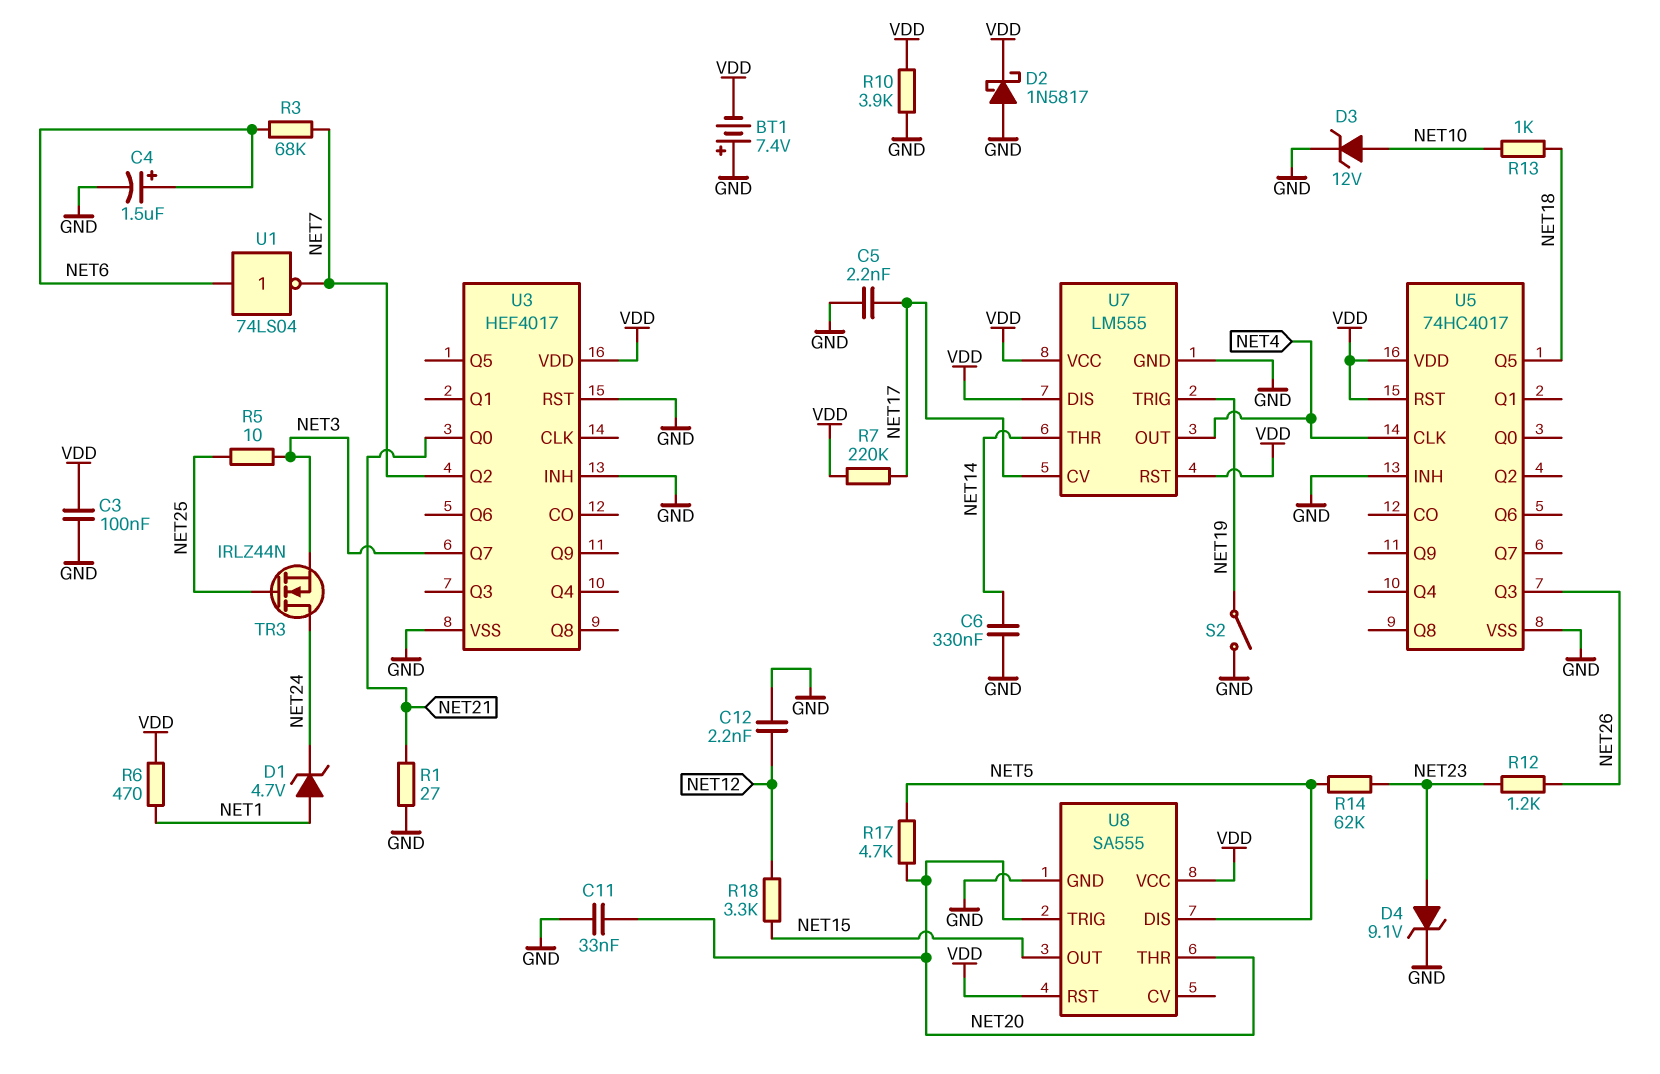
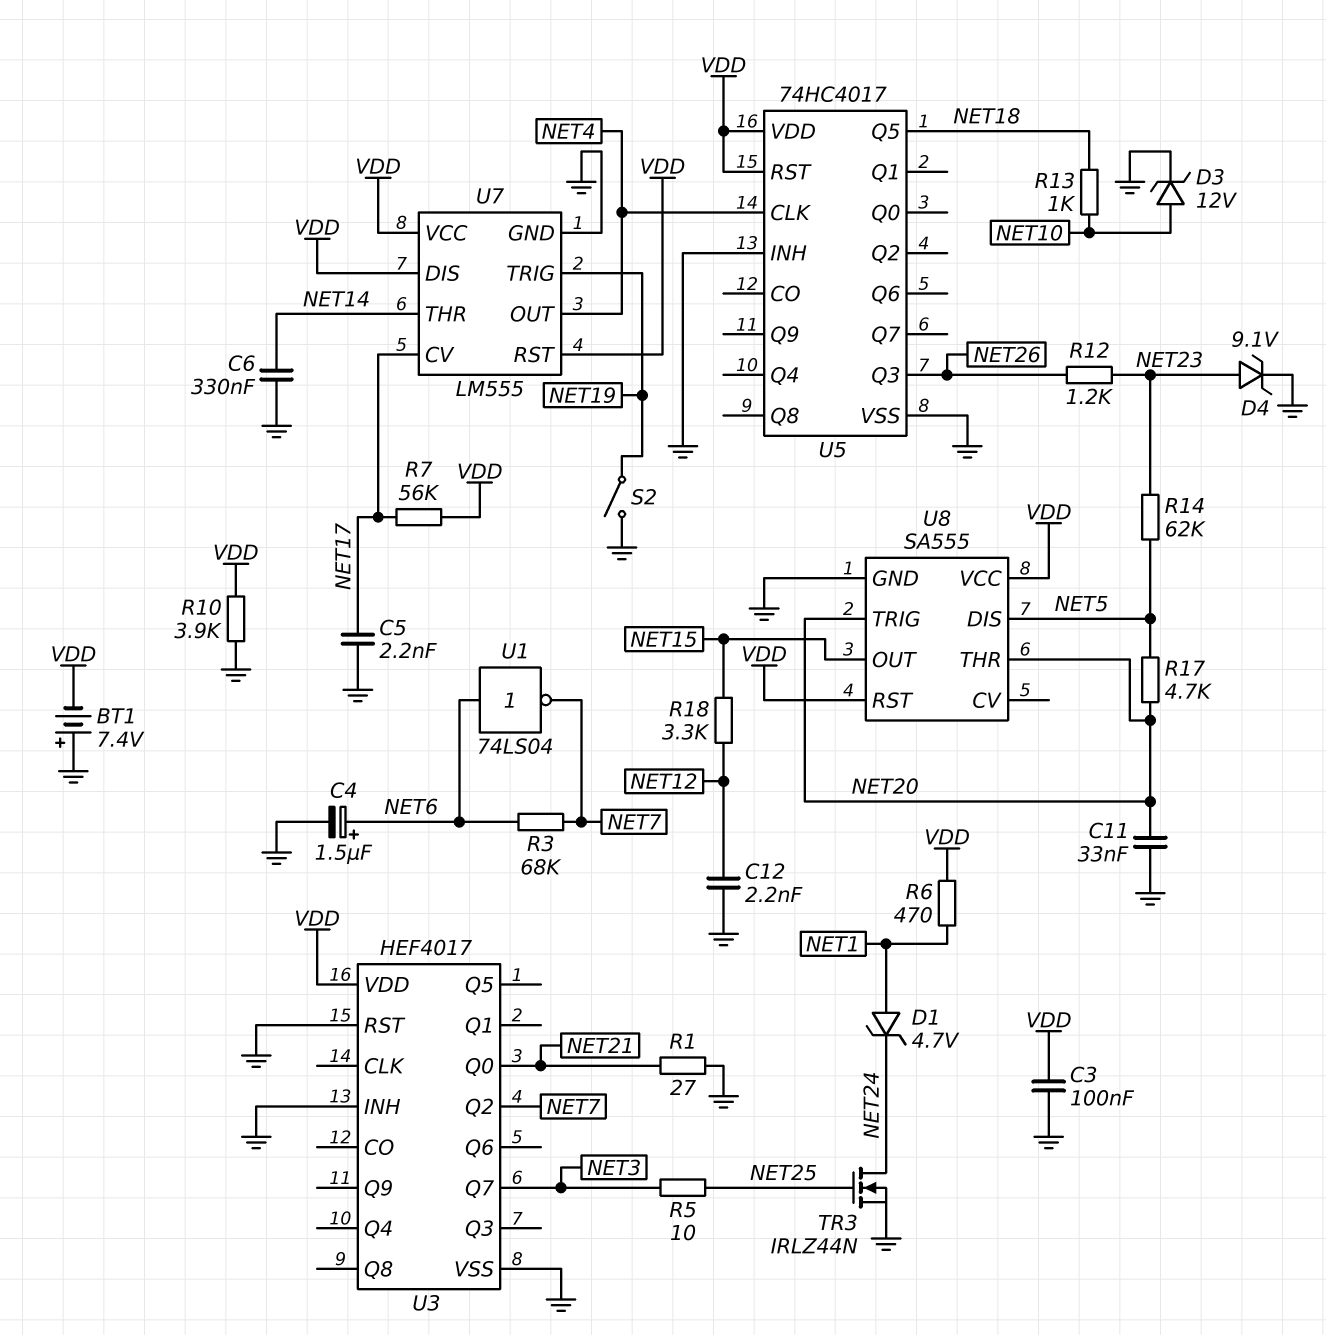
D2: schottky 1N5817 (A GND, K VDD) -> none
R7: 220k (NET17, VDD) -> 56k (NET17, VDD)
TR3: NMOS IRLZ44N (G NET25, D NET24, S NET3) -> NMOS IRLZ44N (G NET25, D NET24, S GND)

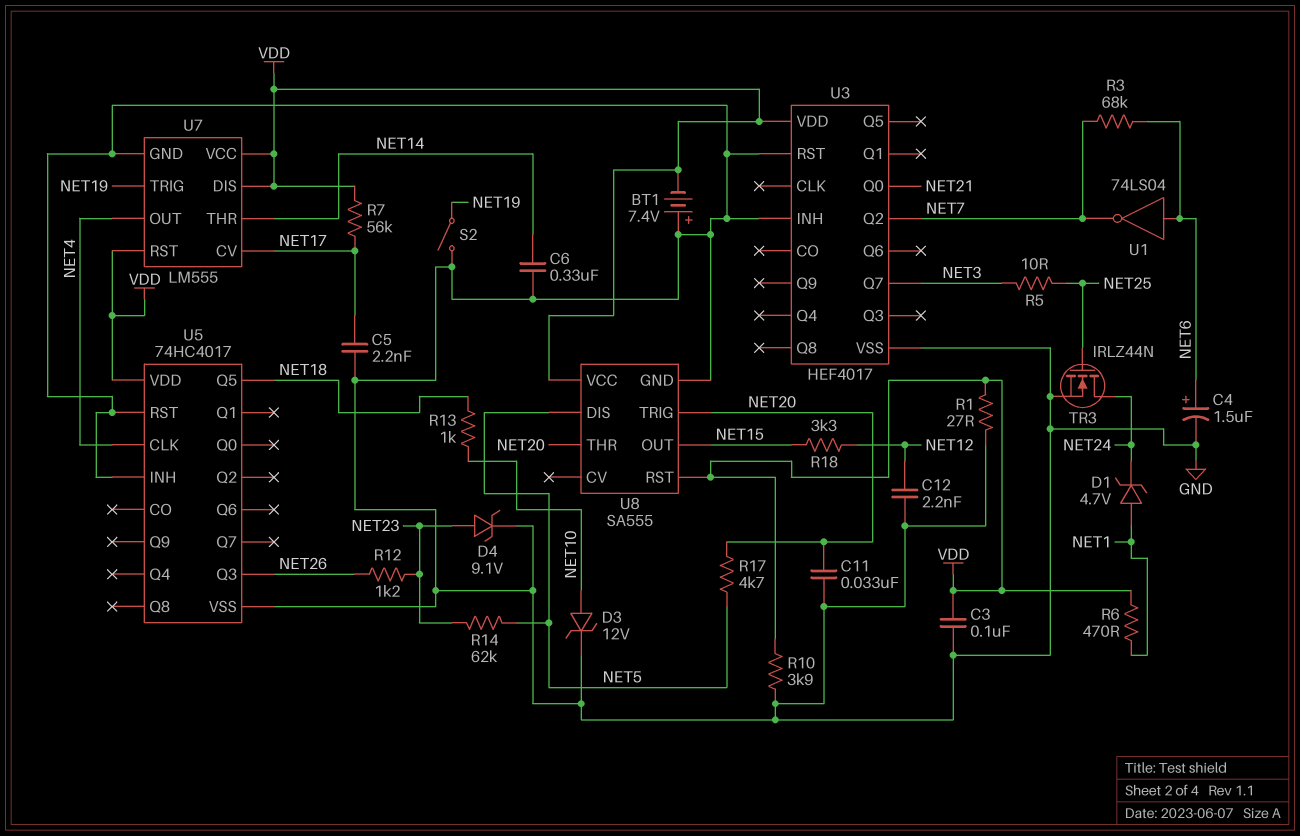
R1: 27 (GND, NET21) -> 27 (GND, VDD)
U5 pin RST: VDD -> GND

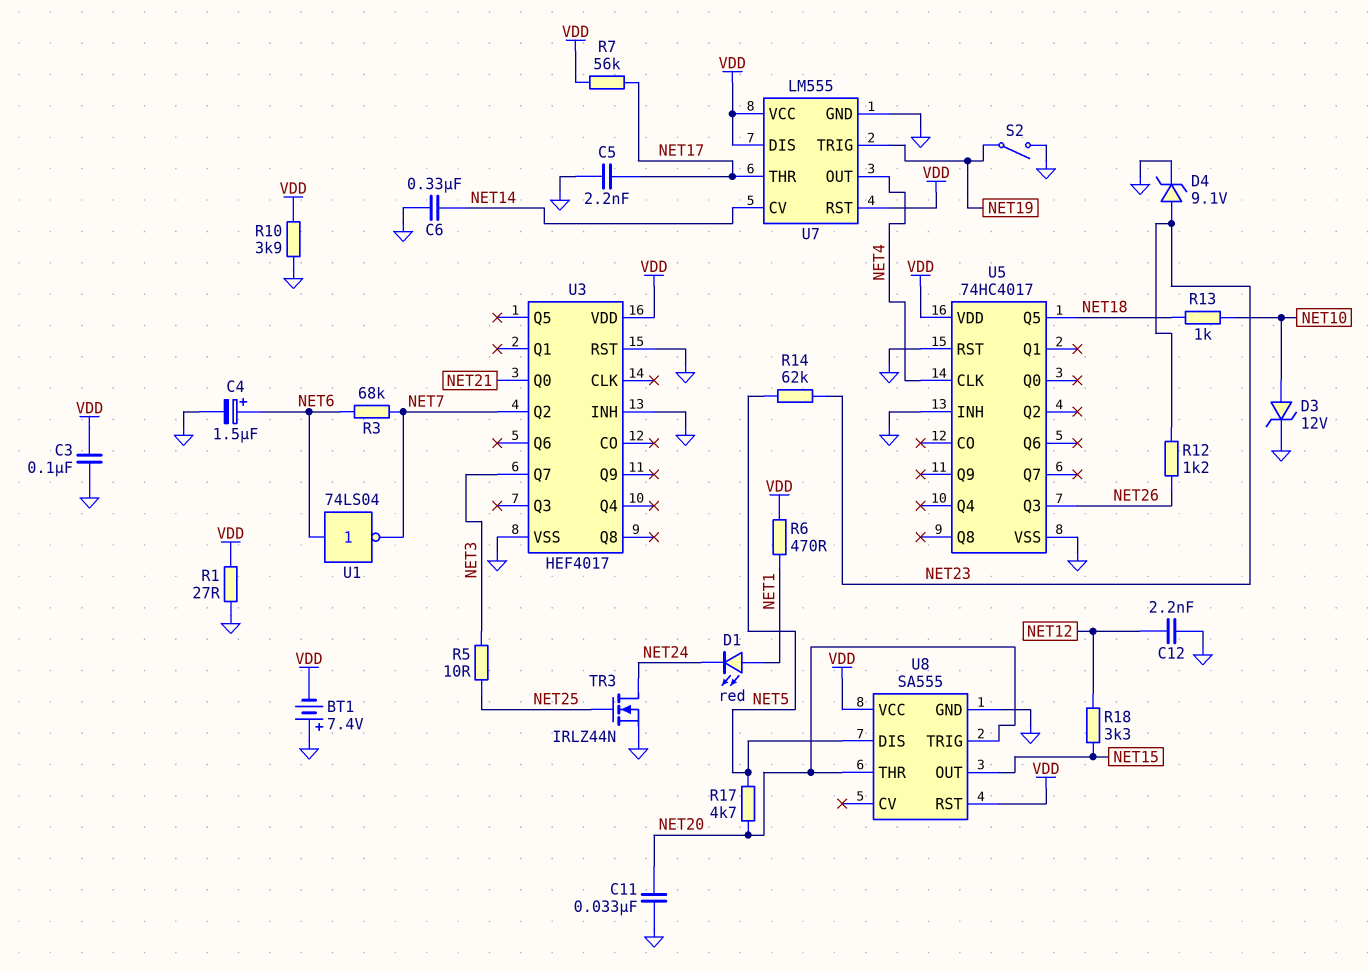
D1: zener 4.7V (A NET1, K NET24) -> LED red (A NET1, K NET24)
U7 pin CV: NET17 -> NET14
U7 pin THR: NET14 -> NET17

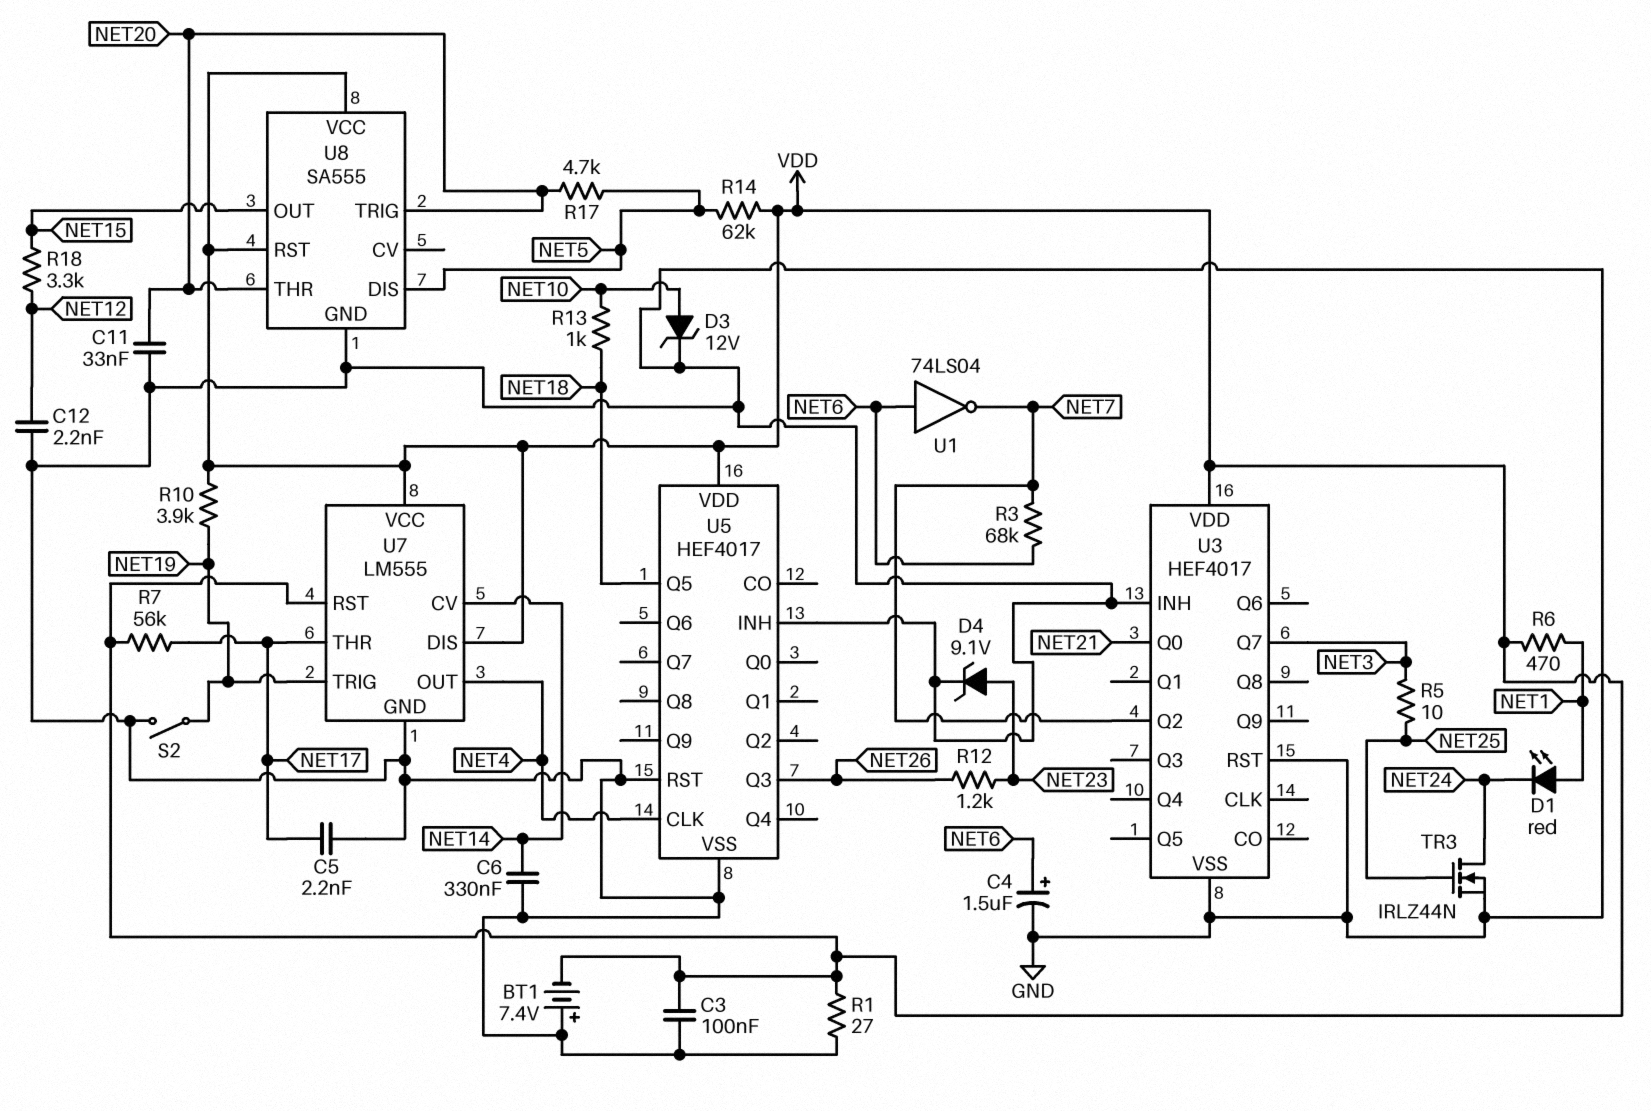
R10: 3.9k (GND, VDD) -> 3.9k (NET19, VDD)
R14: 62k (NET5, NET23) -> 62k (NET5, VDD)
U5: 74HC4017 -> HEF4017

